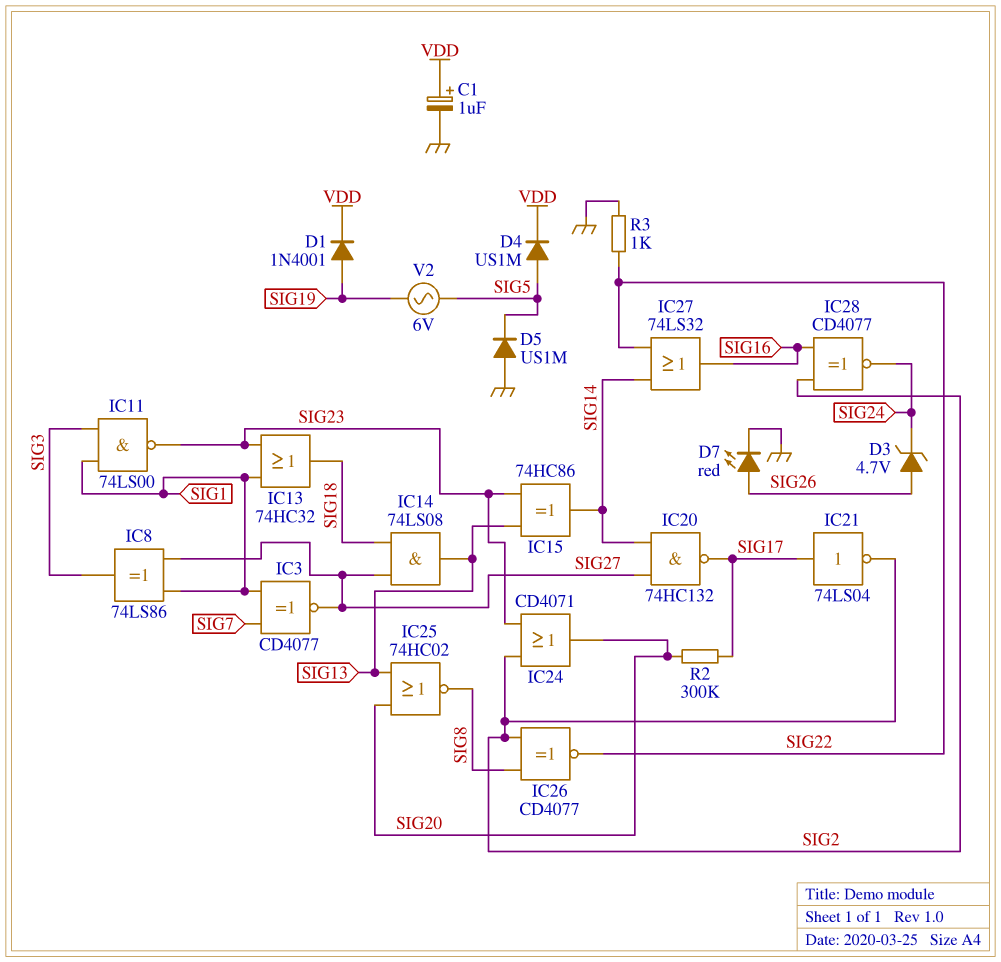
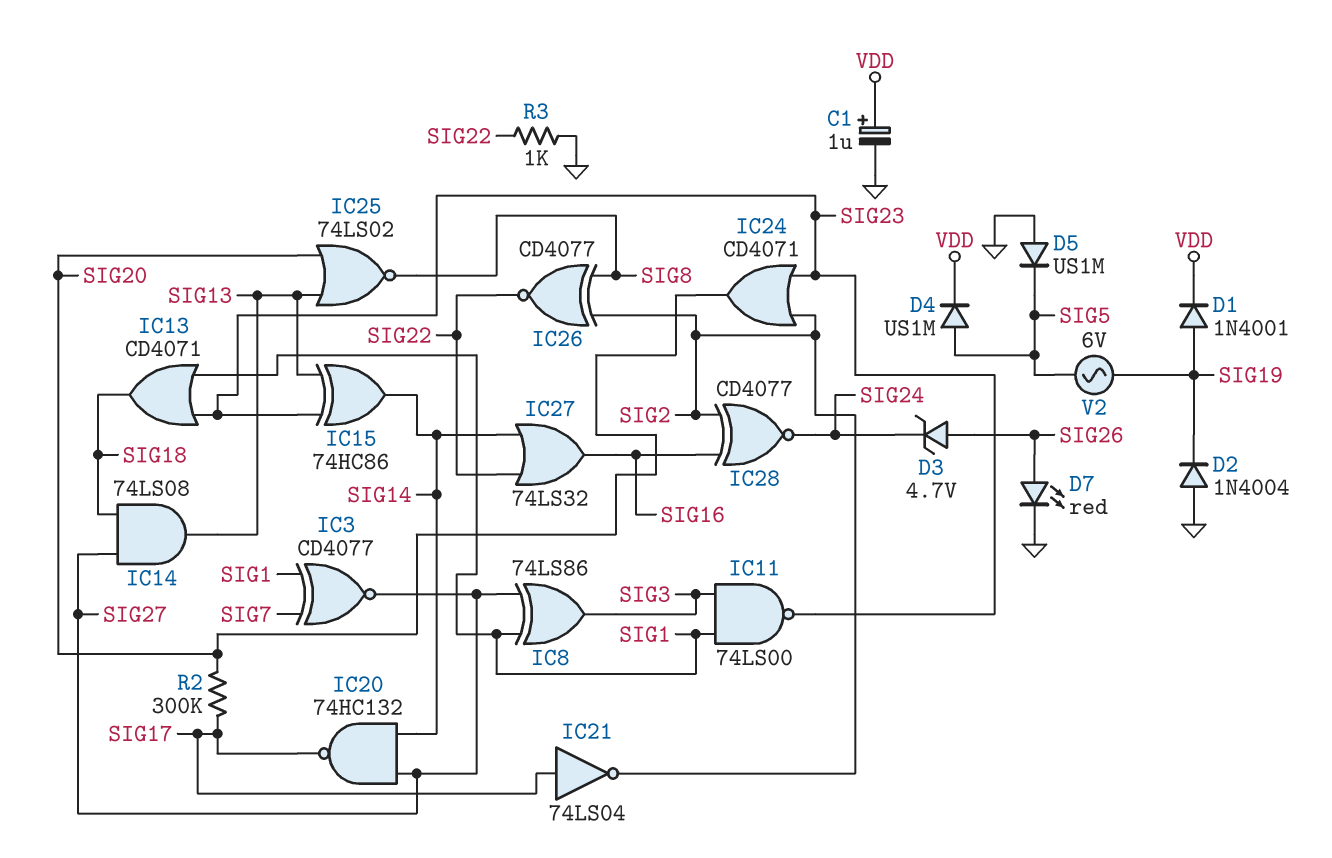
D2: none -> diode 1N4004 (A GND, K SIG19)
IC13: OR 74HC32 (in SIG1, in SIG23, out SIG18) -> OR CD4071 (in SIG1, in SIG23, out SIG18)
IC25: NOR 74HC02 (in SIG13, in SIG20, out SIG8) -> NOR 74LS02 (in SIG13, in SIG20, out SIG8)

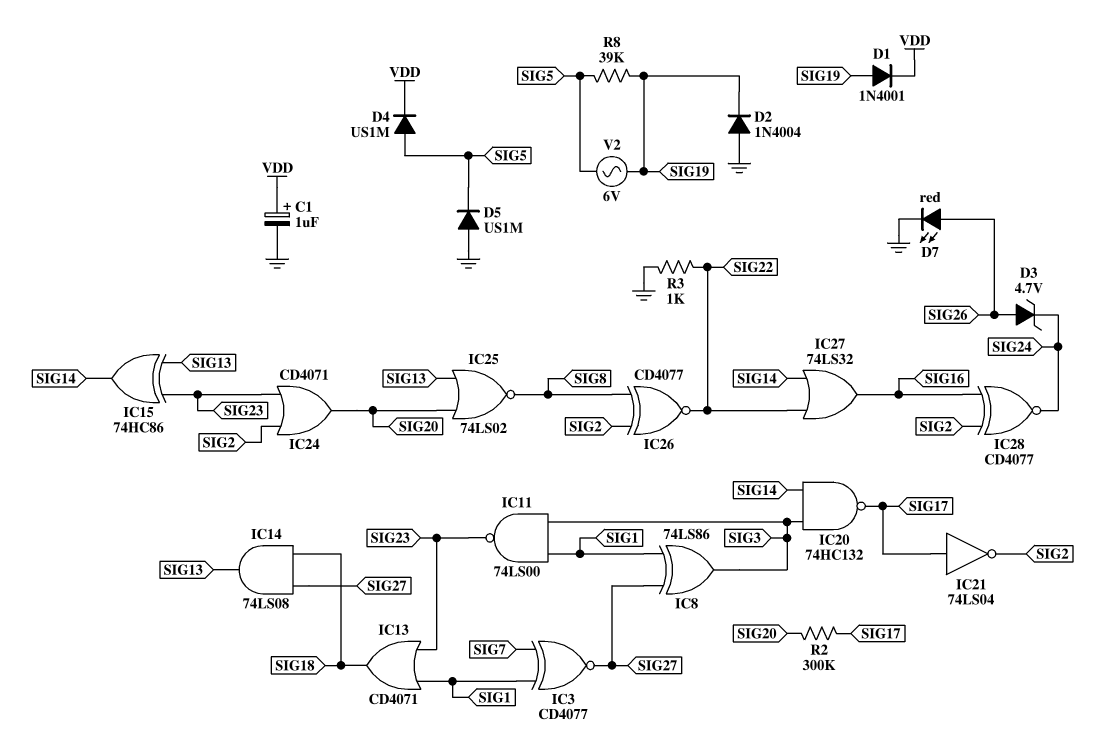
IC20: NAND 74HC132 (in SIG14, in SIG27, out SIG17) -> NAND 74HC132 (in SIG3, in SIG14, out SIG17)
R8: none -> 39k (SIG5, SIG19)

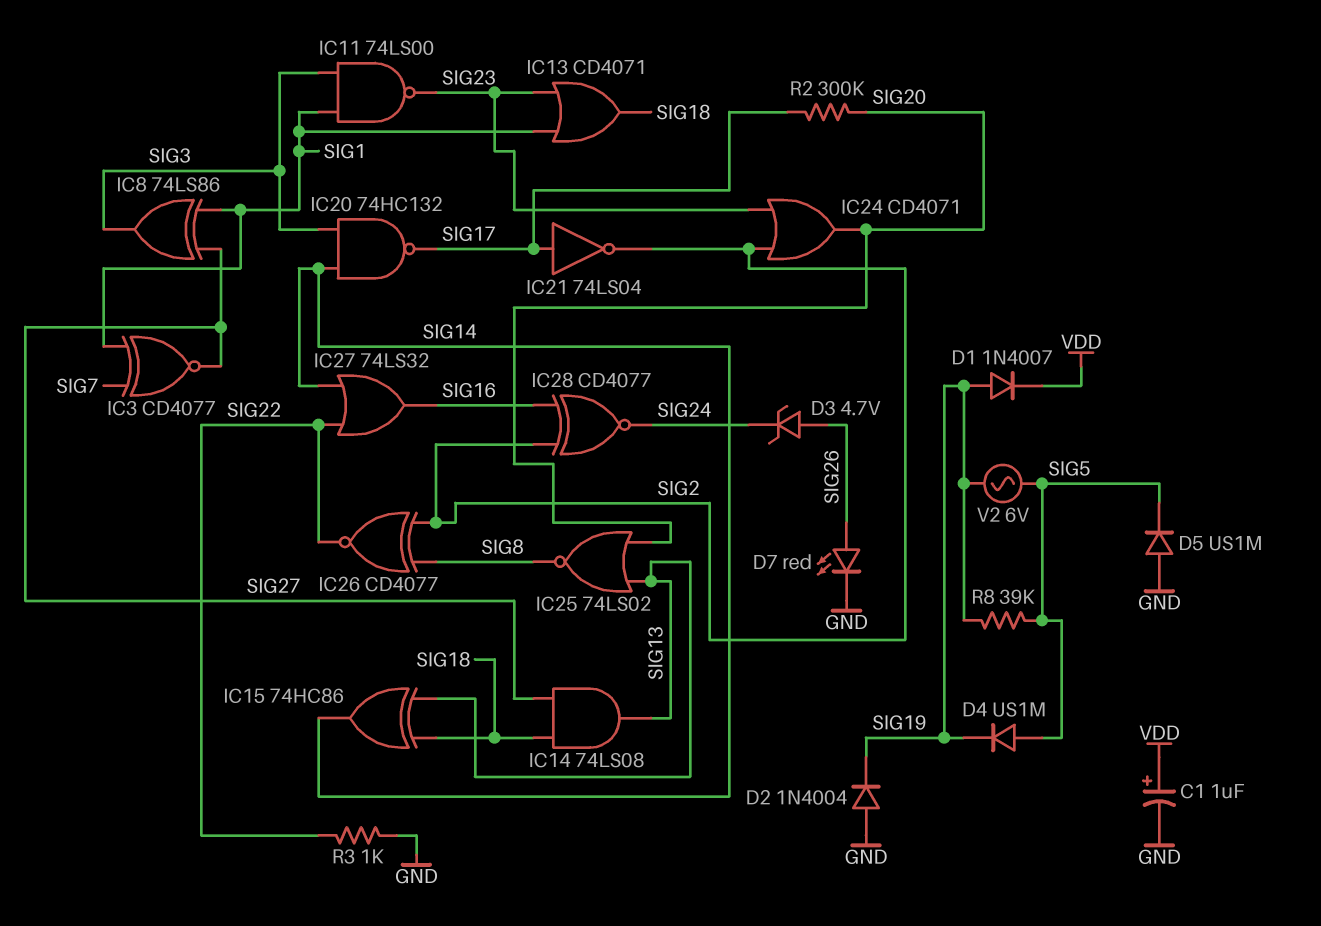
D1: diode 1N4001 (A SIG19, K VDD) -> diode 1N4007 (A SIG19, K VDD)
D4: diode US1M (A SIG5, K VDD) -> diode US1M (A SIG5, K SIG19)
IC15: XOR 74HC86 (in SIG13, in SIG23, out SIG14) -> XOR 74HC86 (in SIG13, in SIG18, out SIG14)

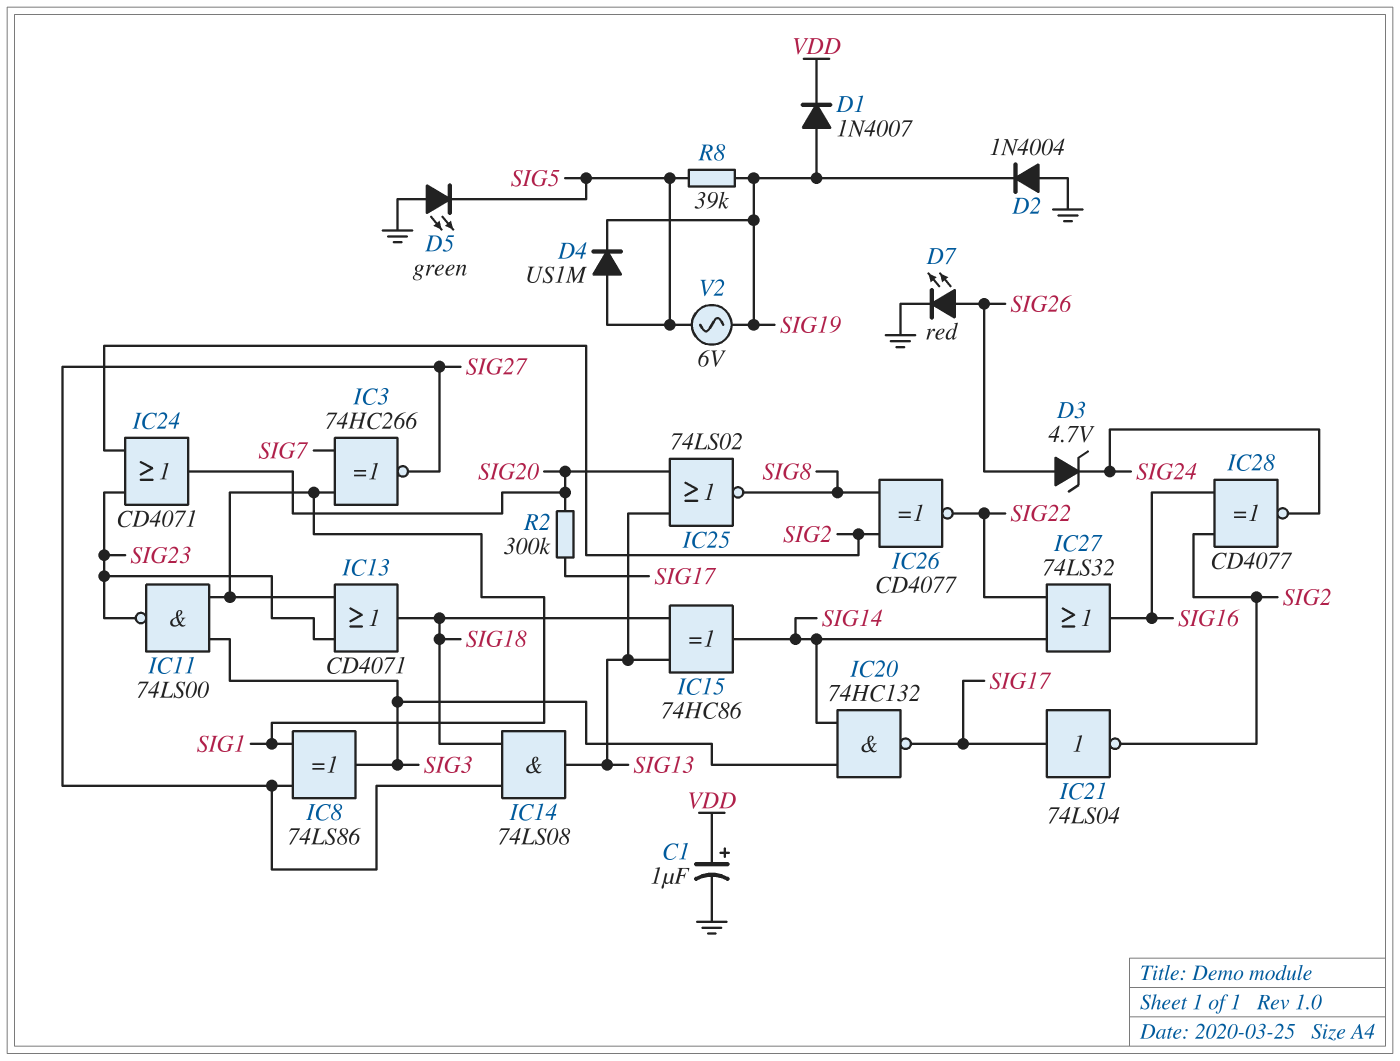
D5: diode US1M (A GND, K SIG5) -> LED green (A GND, K SIG5)
IC3: XNOR CD4077 (in SIG1, in SIG7, out SIG27) -> XNOR 74HC266 (in SIG1, in SIG7, out SIG27)
R3: 1k (GND, SIG22) -> none

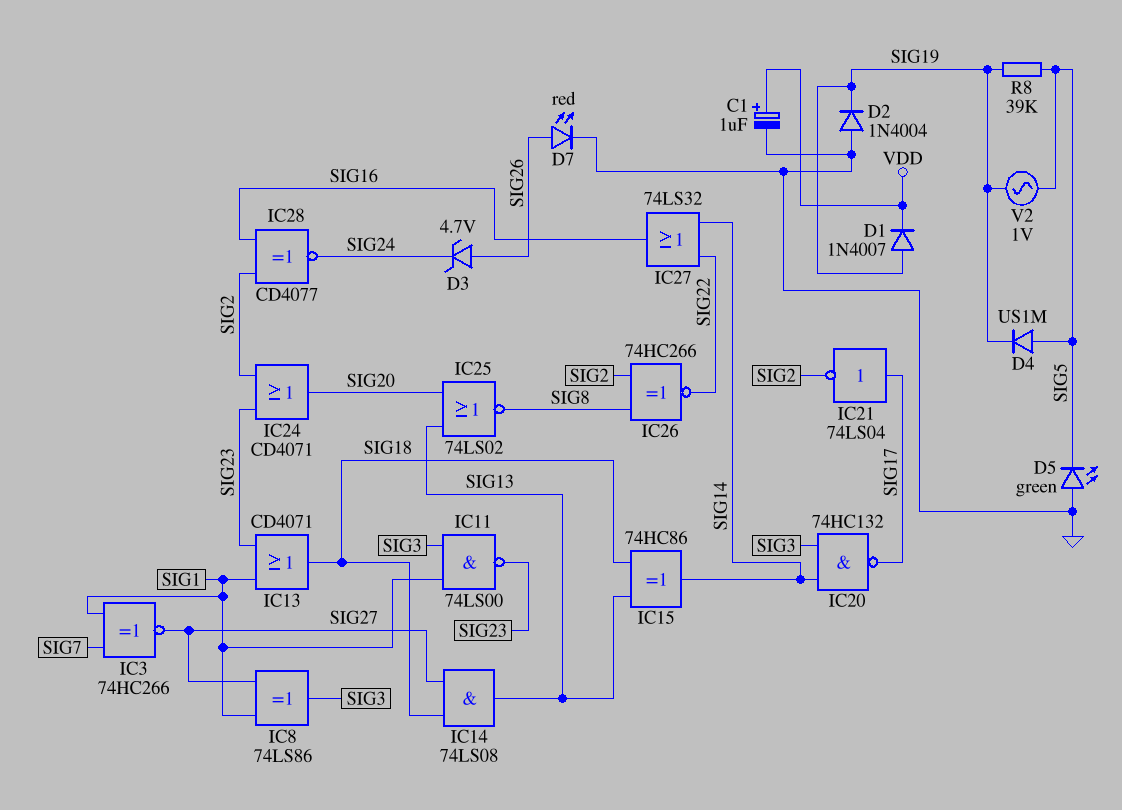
IC26: XNOR CD4077 (in SIG2, in SIG8, out SIG22) -> XNOR 74HC266 (in SIG2, in SIG8, out SIG22)
R2: 300k (SIG17, SIG20) -> none
V2: AC 6V (SIG5, SIG19) -> AC 1V (SIG5, SIG19)

